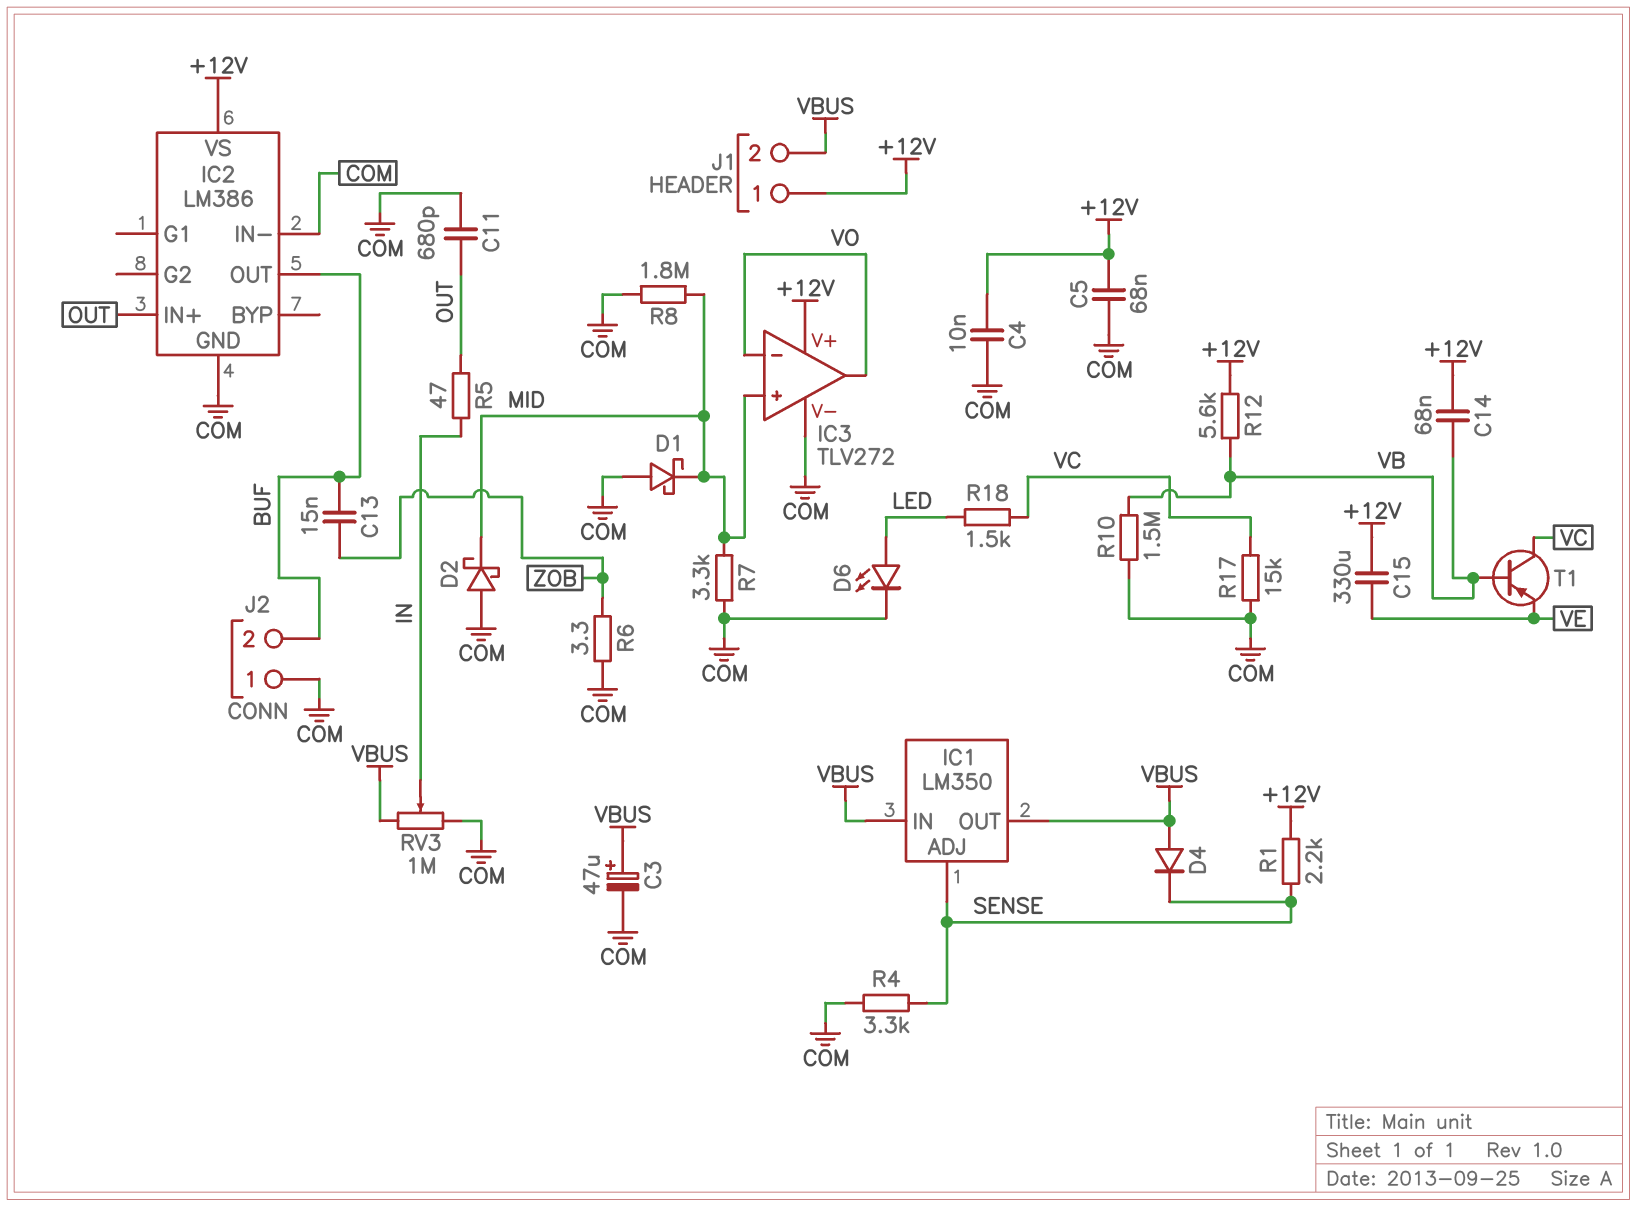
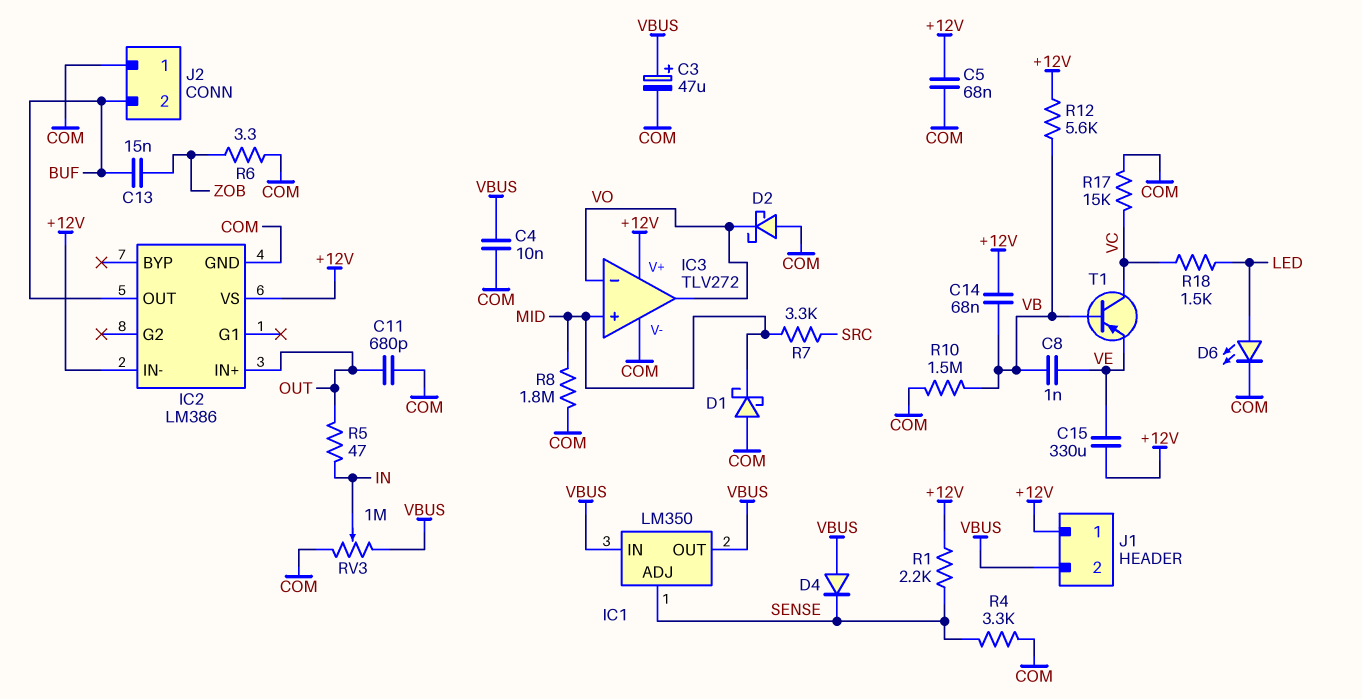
C4: 10nF (+12V, COM) -> 10nF (COM, VBUS)
C8: none -> 1nF (VB, VE)
D2: schottky (A COM, K MID) -> schottky (A COM, K VO)
IC2 pin IN-: COM -> +12V
R7: 3.3k (COM, MID) -> 3.3k (MID, SRC)

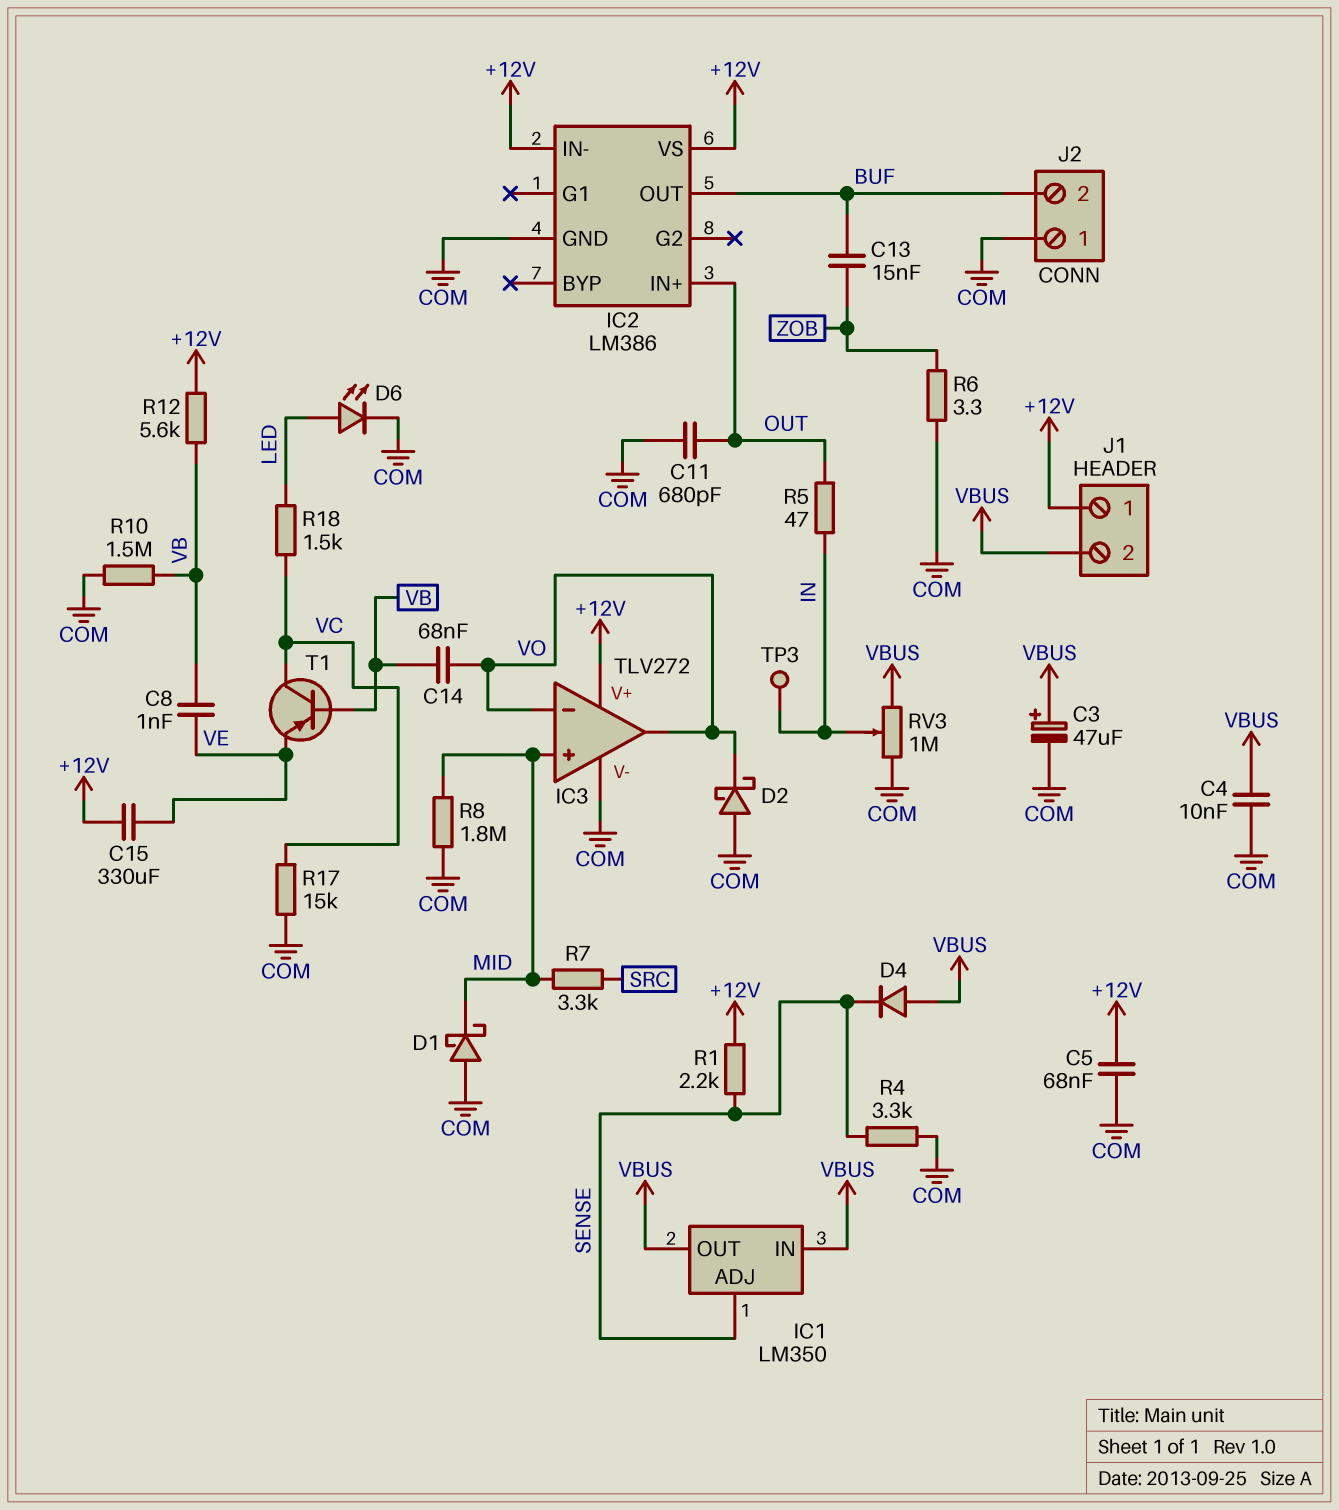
C14: 68nF (+12V, VB) -> 68nF (VB, VO)
TP3: none -> test point (IN)

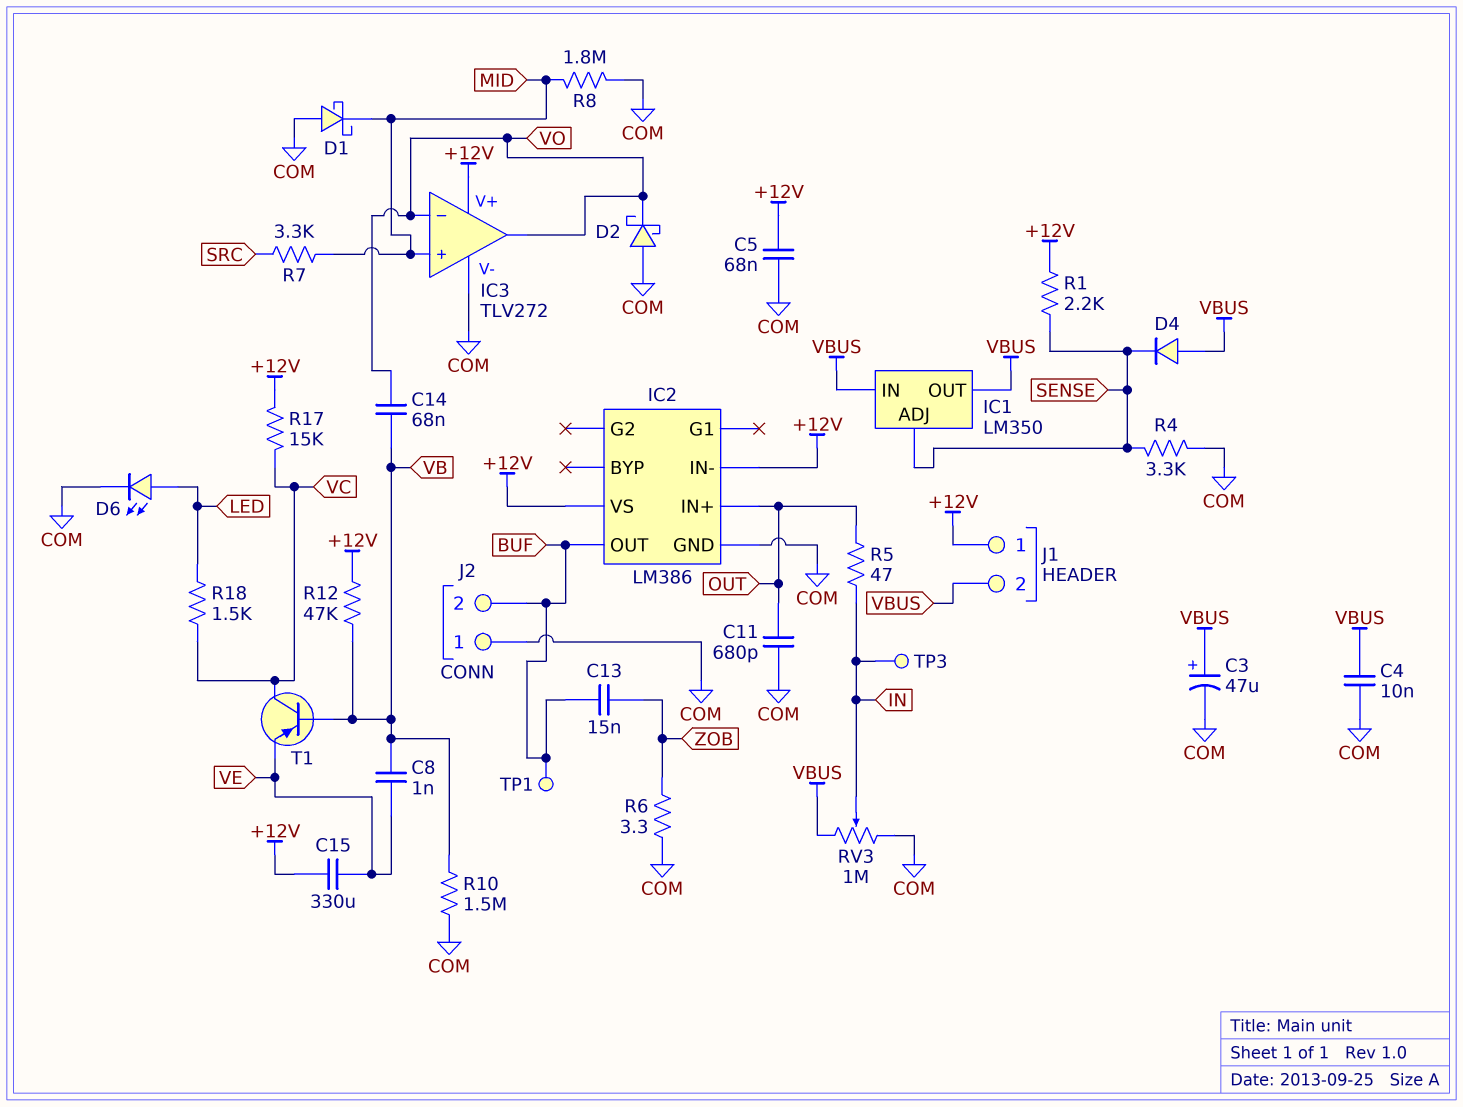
R12: 5.6k (+12V, VB) -> 47k (+12V, VB)
R17: 15k (COM, VC) -> 15k (+12V, VC)
TP1: none -> test point (BUF)

